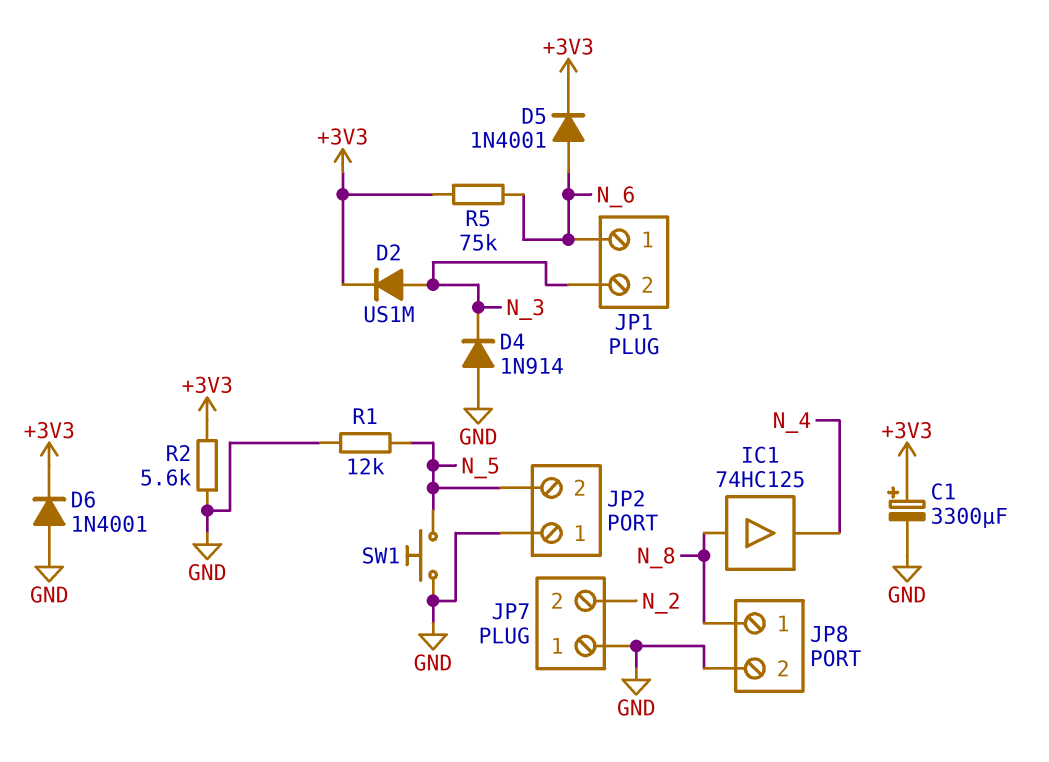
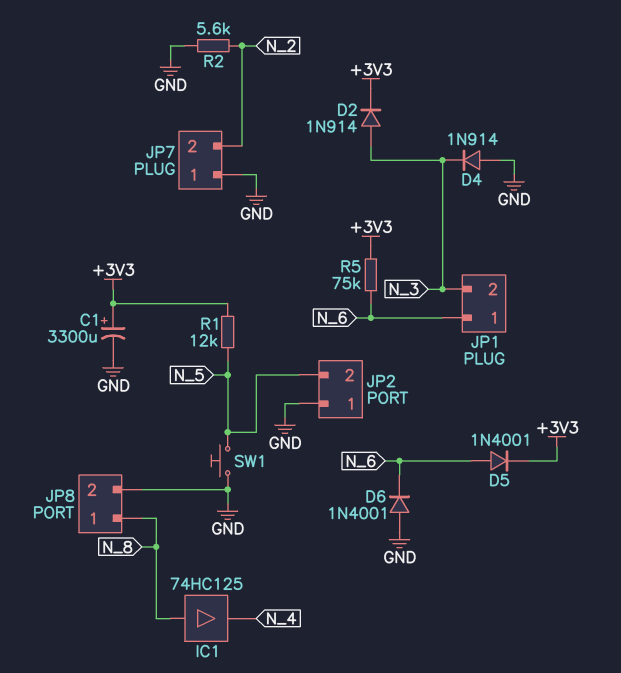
D2: diode US1M (A N_3, K +3V3) -> diode 1N914 (A N_3, K +3V3)
D6: diode 1N4001 (A GND, K +3V3) -> diode 1N4001 (A GND, K N_6)
R1: 12k (GND, N_5) -> 12k (+3V3, N_5)
R2: 5.6k (+3V3, GND) -> 5.6k (GND, N_2)

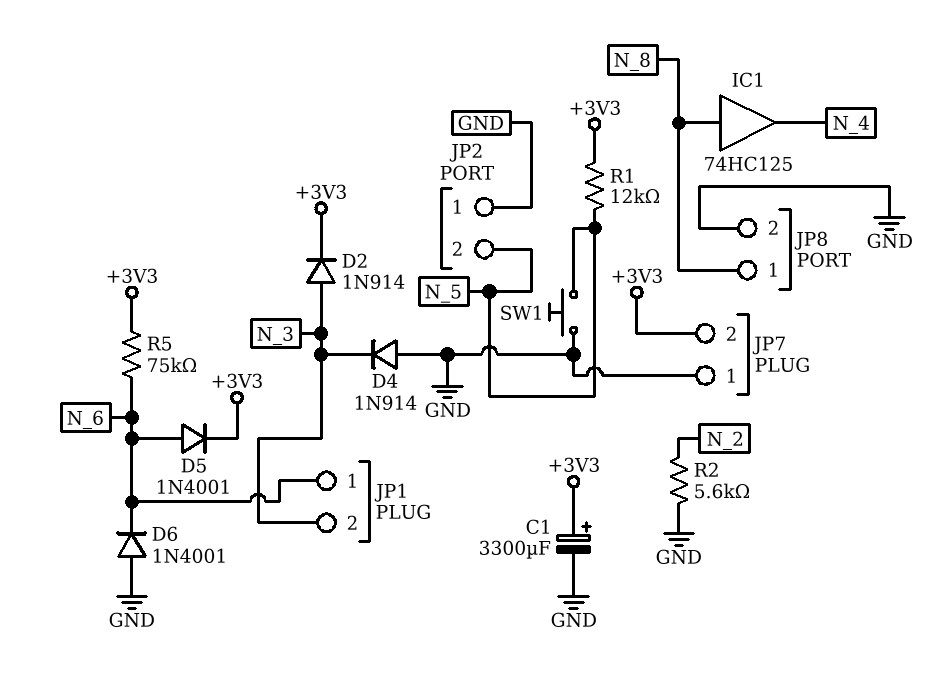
JP7 pin 2: N_2 -> +3V3

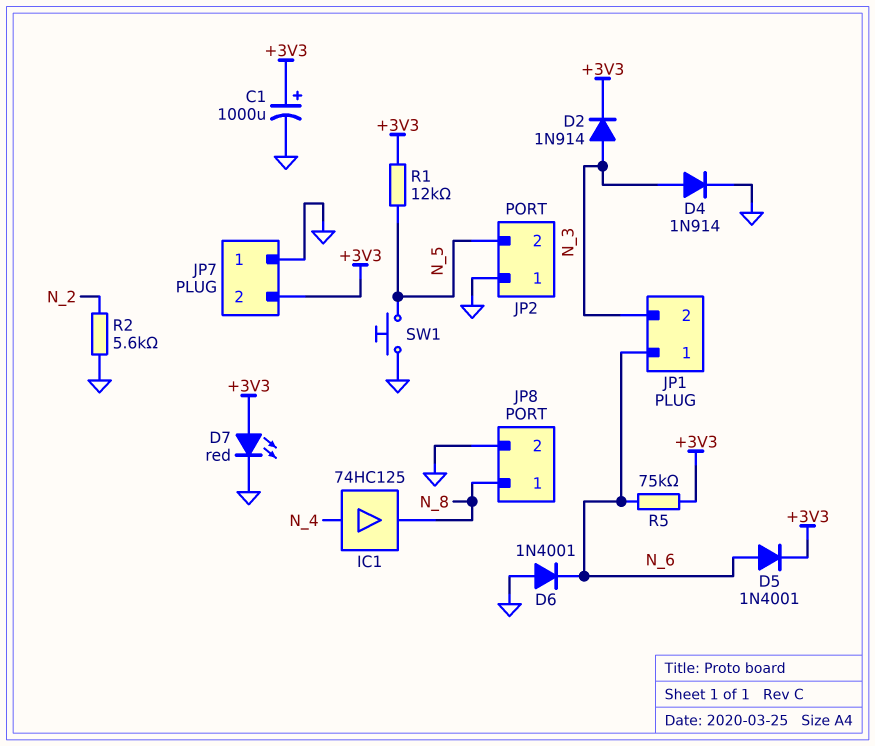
C1: 3300uF (plus +3V3, minus GND) -> 1000uF (plus +3V3, minus GND)
D4: diode 1N914 (A GND, K N_3) -> diode 1N914 (A N_3, K GND)
D7: none -> LED red (A +3V3, K GND)
IC1: buffer 74HC125 (in N_8, out N_4) -> buffer 74HC125 (in N_4, out N_8)

